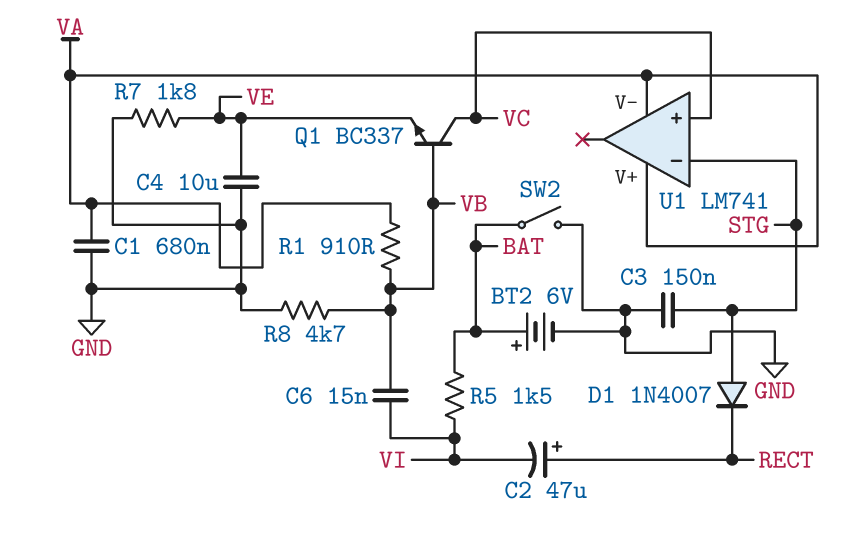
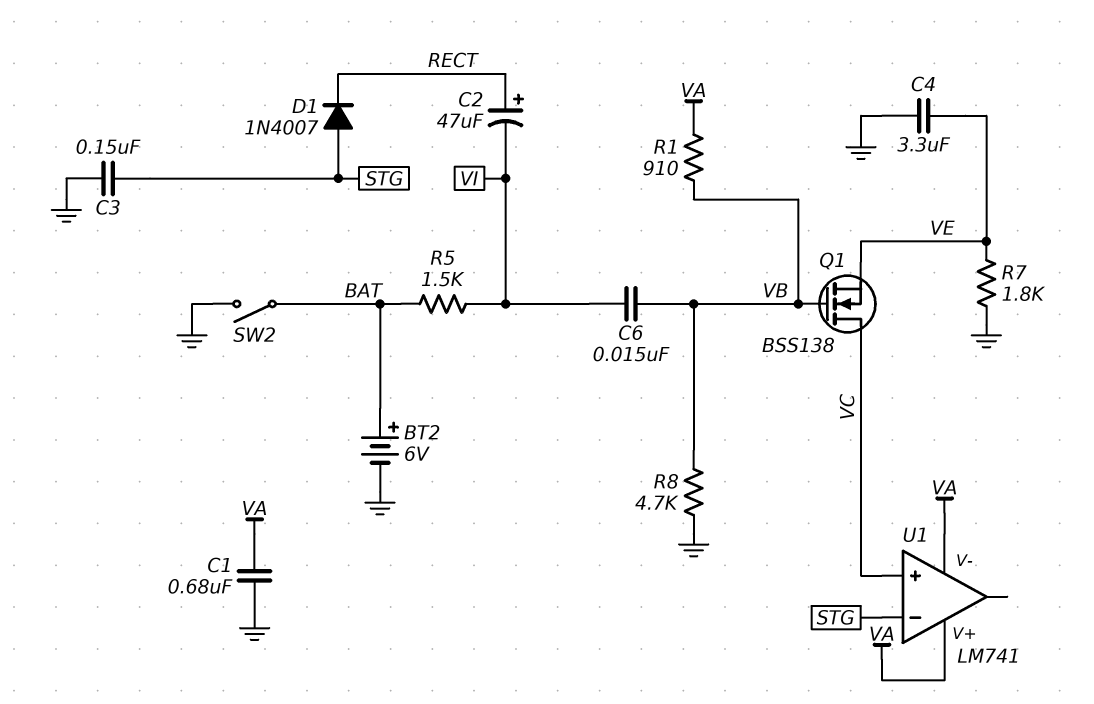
C4: 10uF (GND, VE) -> 3.3uF (GND, VE)
Q1: NPN BC337 (B VB, C VC, E VE) -> NMOS BSS138 (G VB, D VC, S VE)

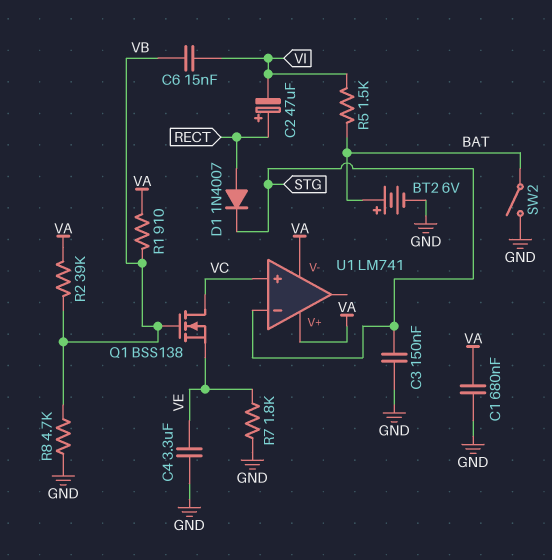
D1: diode 1N4007 (A STG, K RECT) -> diode 1N4007 (A RECT, K STG)
R2: none -> 39k (VA, VB)

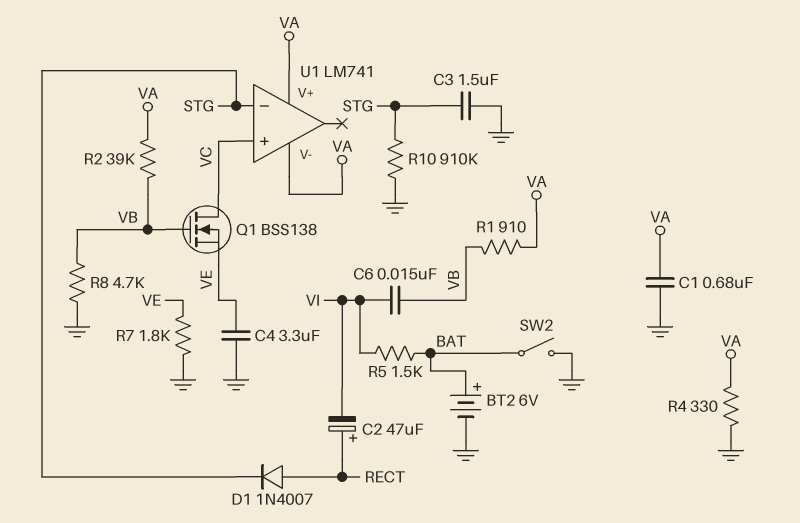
C3: 150nF (GND, STG) -> 1.5uF (GND, STG)
R4: none -> 330 (GND, VA)
R10: none -> 910k (GND, STG)

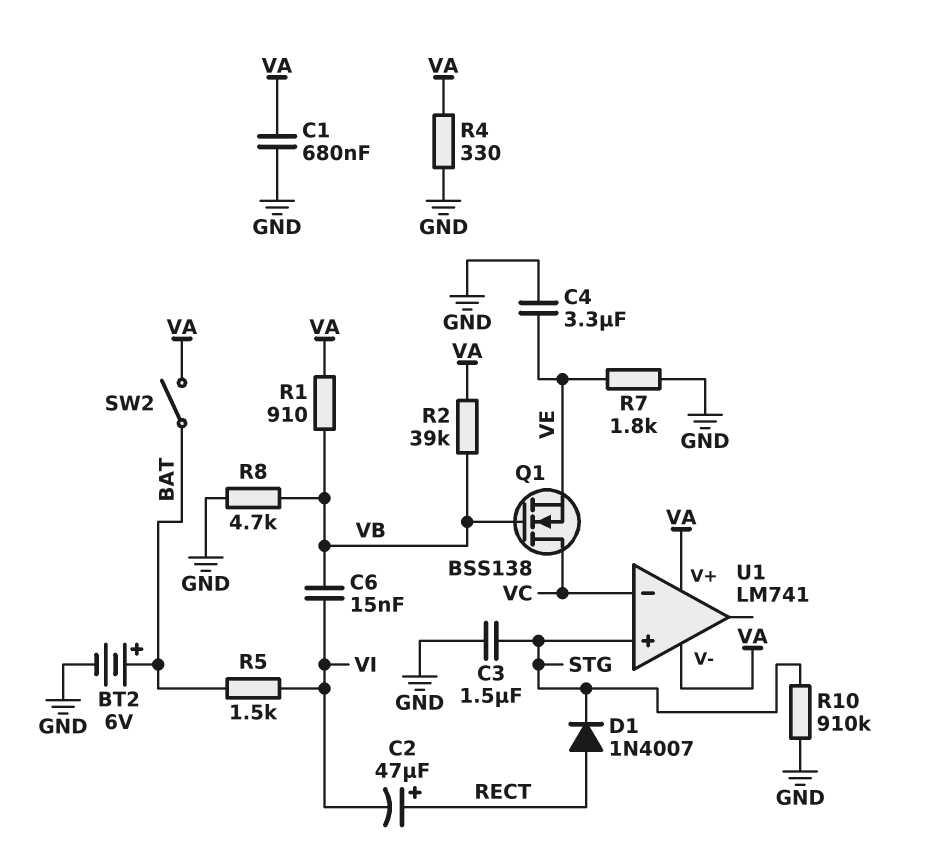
SW2: switch (BAT, GND) -> switch (BAT, VA)
U1 pin in+: VC -> STG
U1 pin in-: STG -> VC

